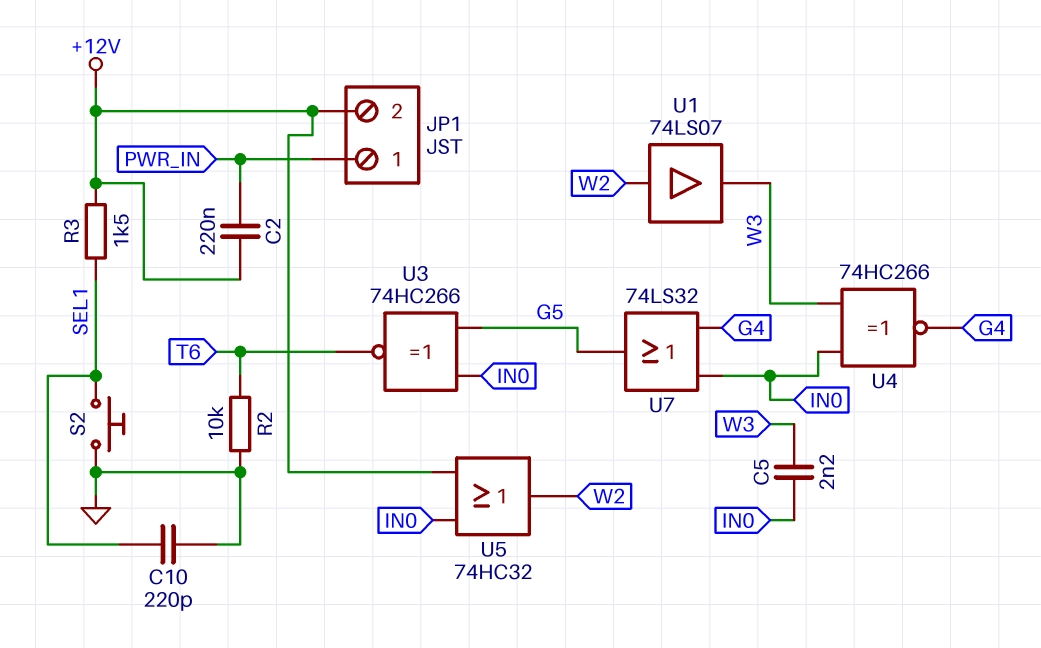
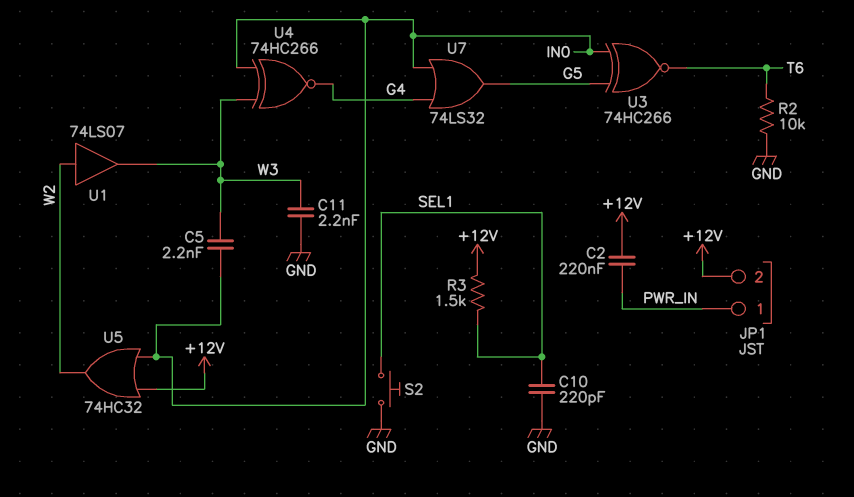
C11: none -> 2.2nF (GND, W3)

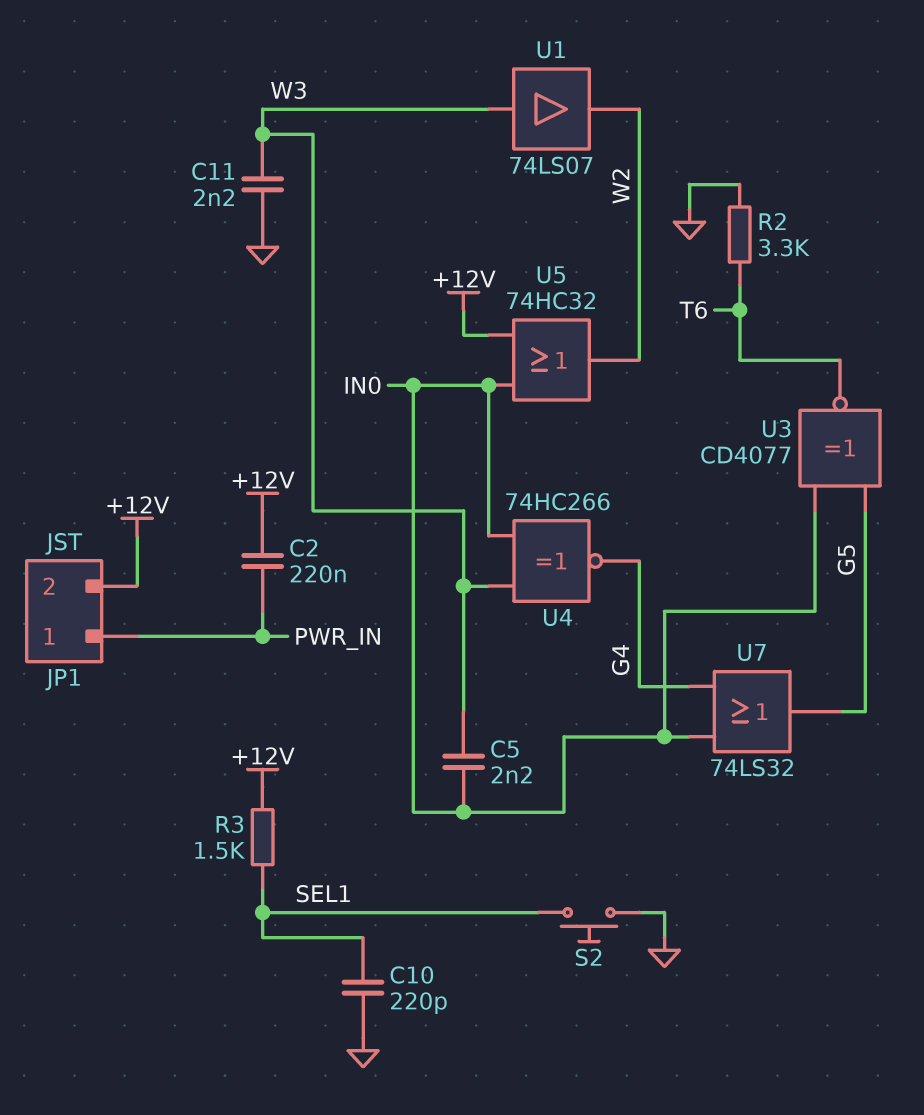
R2: 10k (GND, T6) -> 3.3k (GND, T6)
U1: buffer 74LS07 (in W2, out W3) -> buffer 74LS07 (in W3, out W2)
U3: XNOR 74HC266 (in G5, in IN0, out T6) -> XNOR CD4077 (in G5, in IN0, out T6)

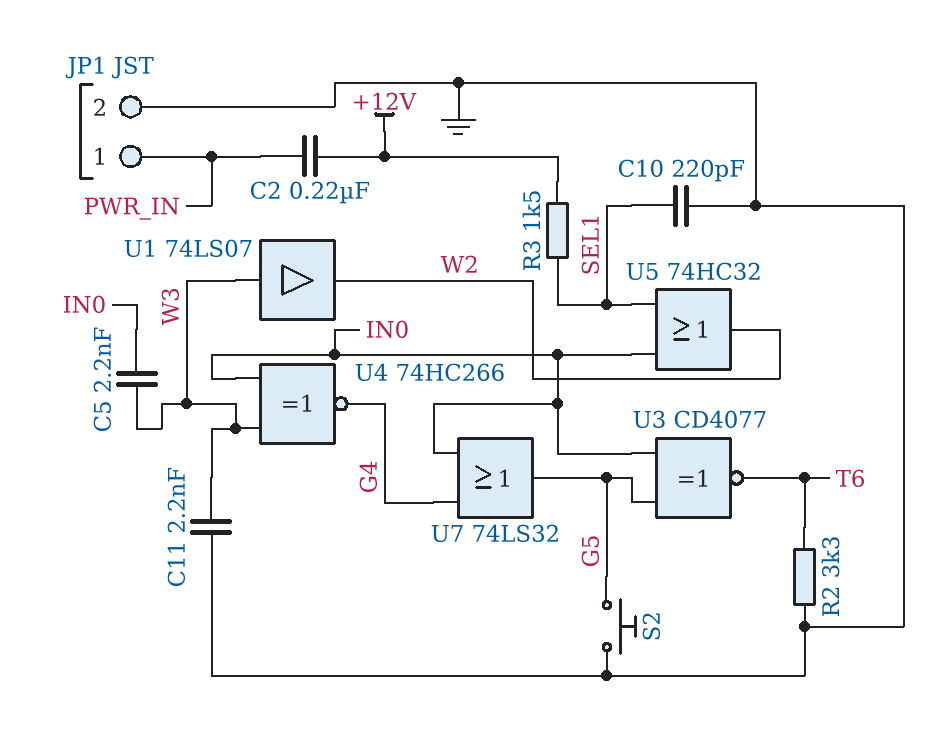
JP1 pin 2: +12V -> GND
S2: button (GND, SEL1) -> button (G5, GND)
U5: OR 74HC32 (in +12V, in IN0, out W2) -> OR 74HC32 (in IN0, in SEL1, out W2)

